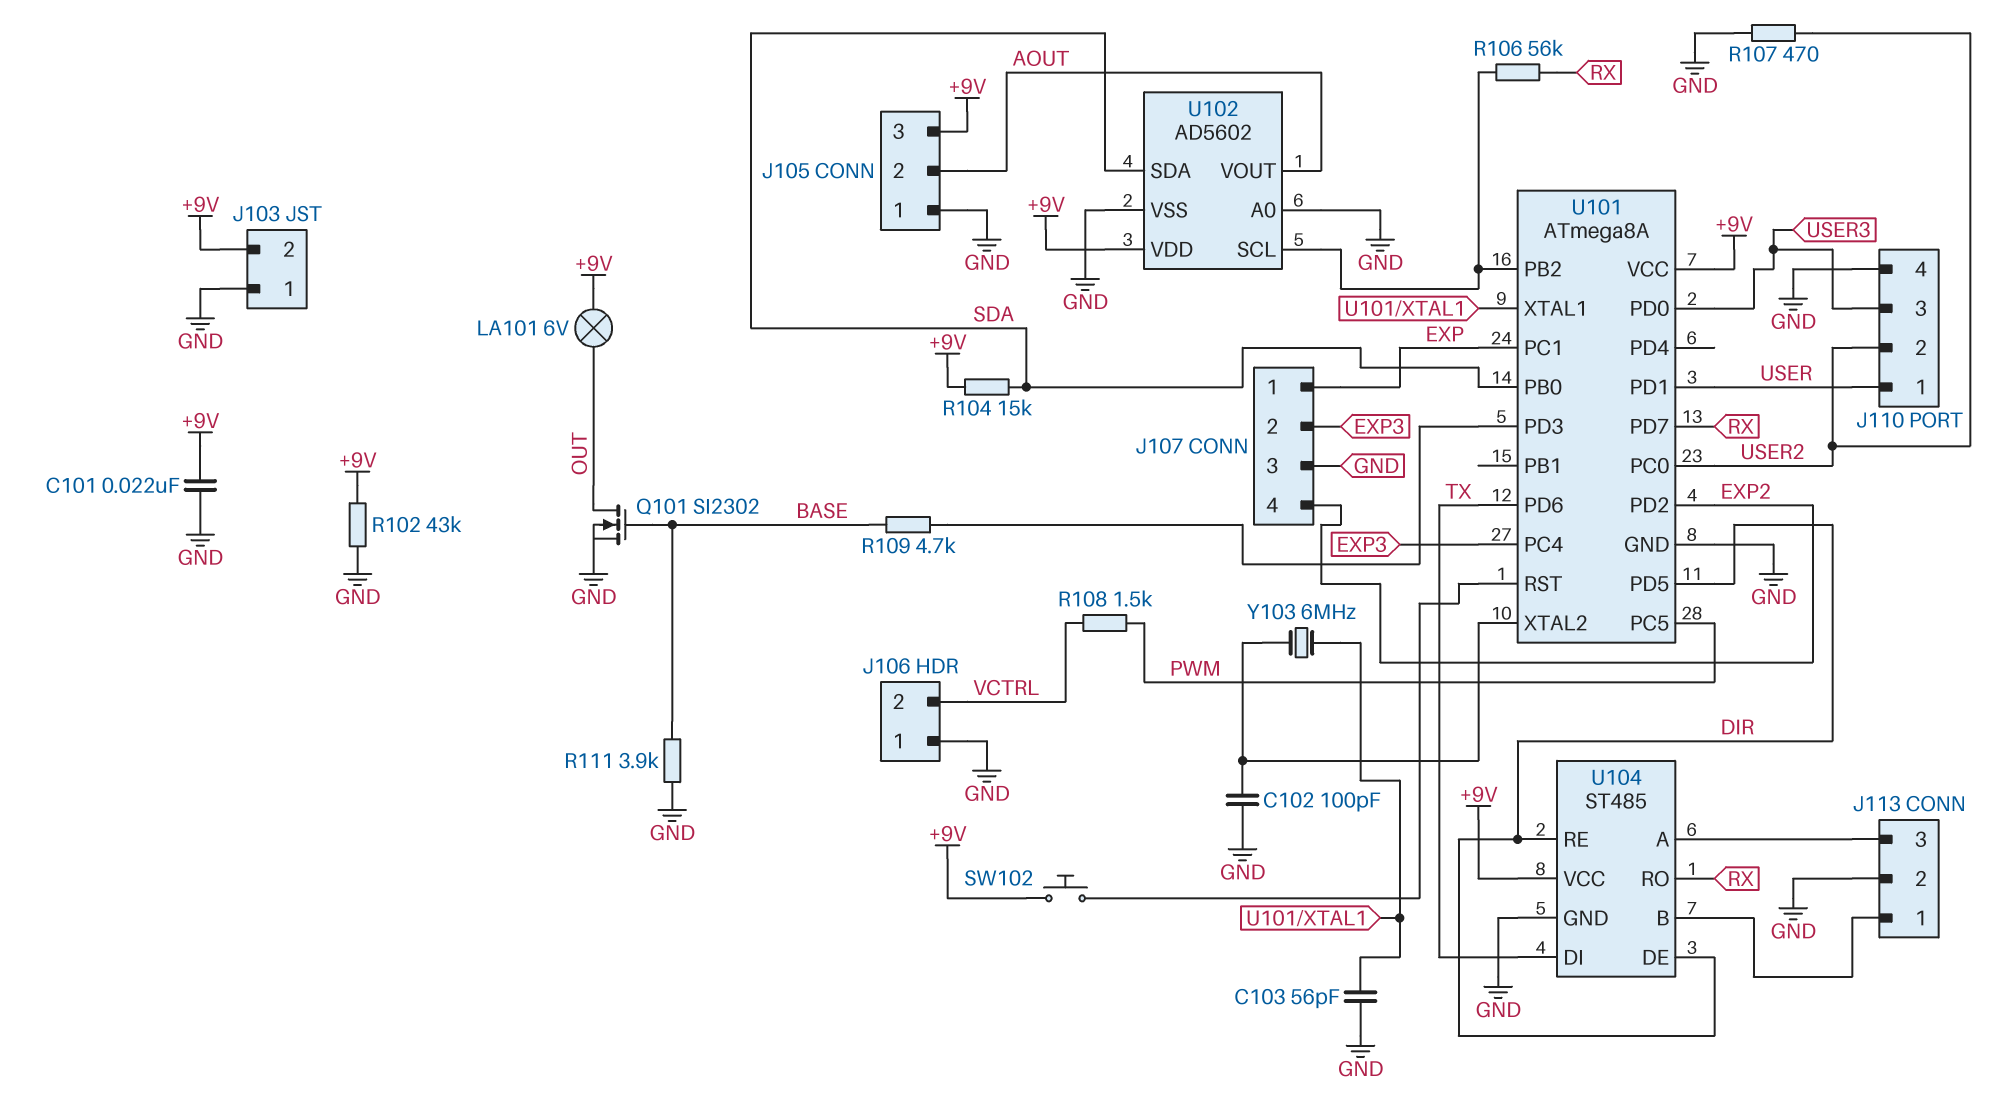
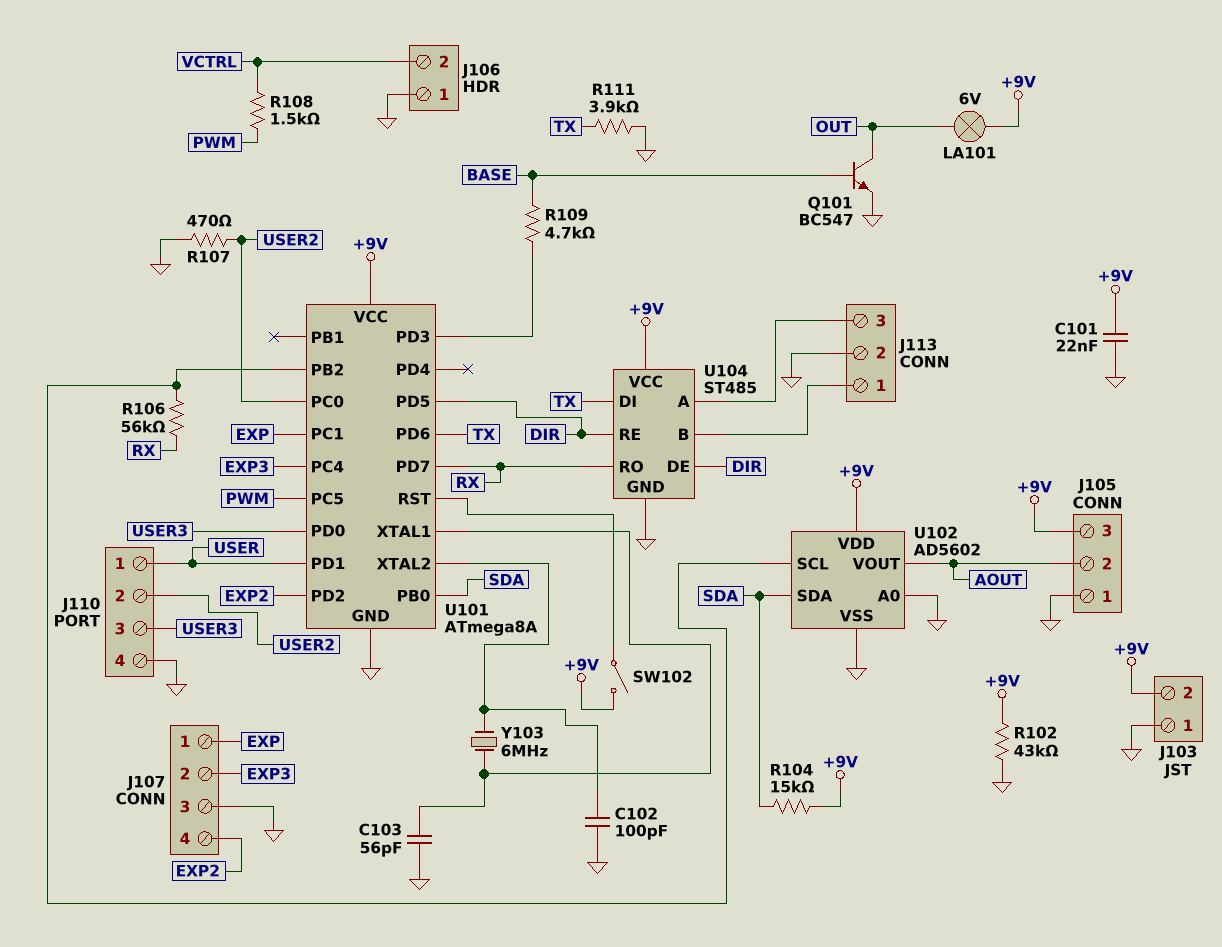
Q101: NMOS SI2302 (G BASE, D OUT, S GND) -> NPN BC547 (B BASE, C OUT, E GND)
R111: 3.9k (BASE, GND) -> 3.9k (GND, TX)
SW102: button (+9V, U101/RST) -> switch (+9V, U101/RST)

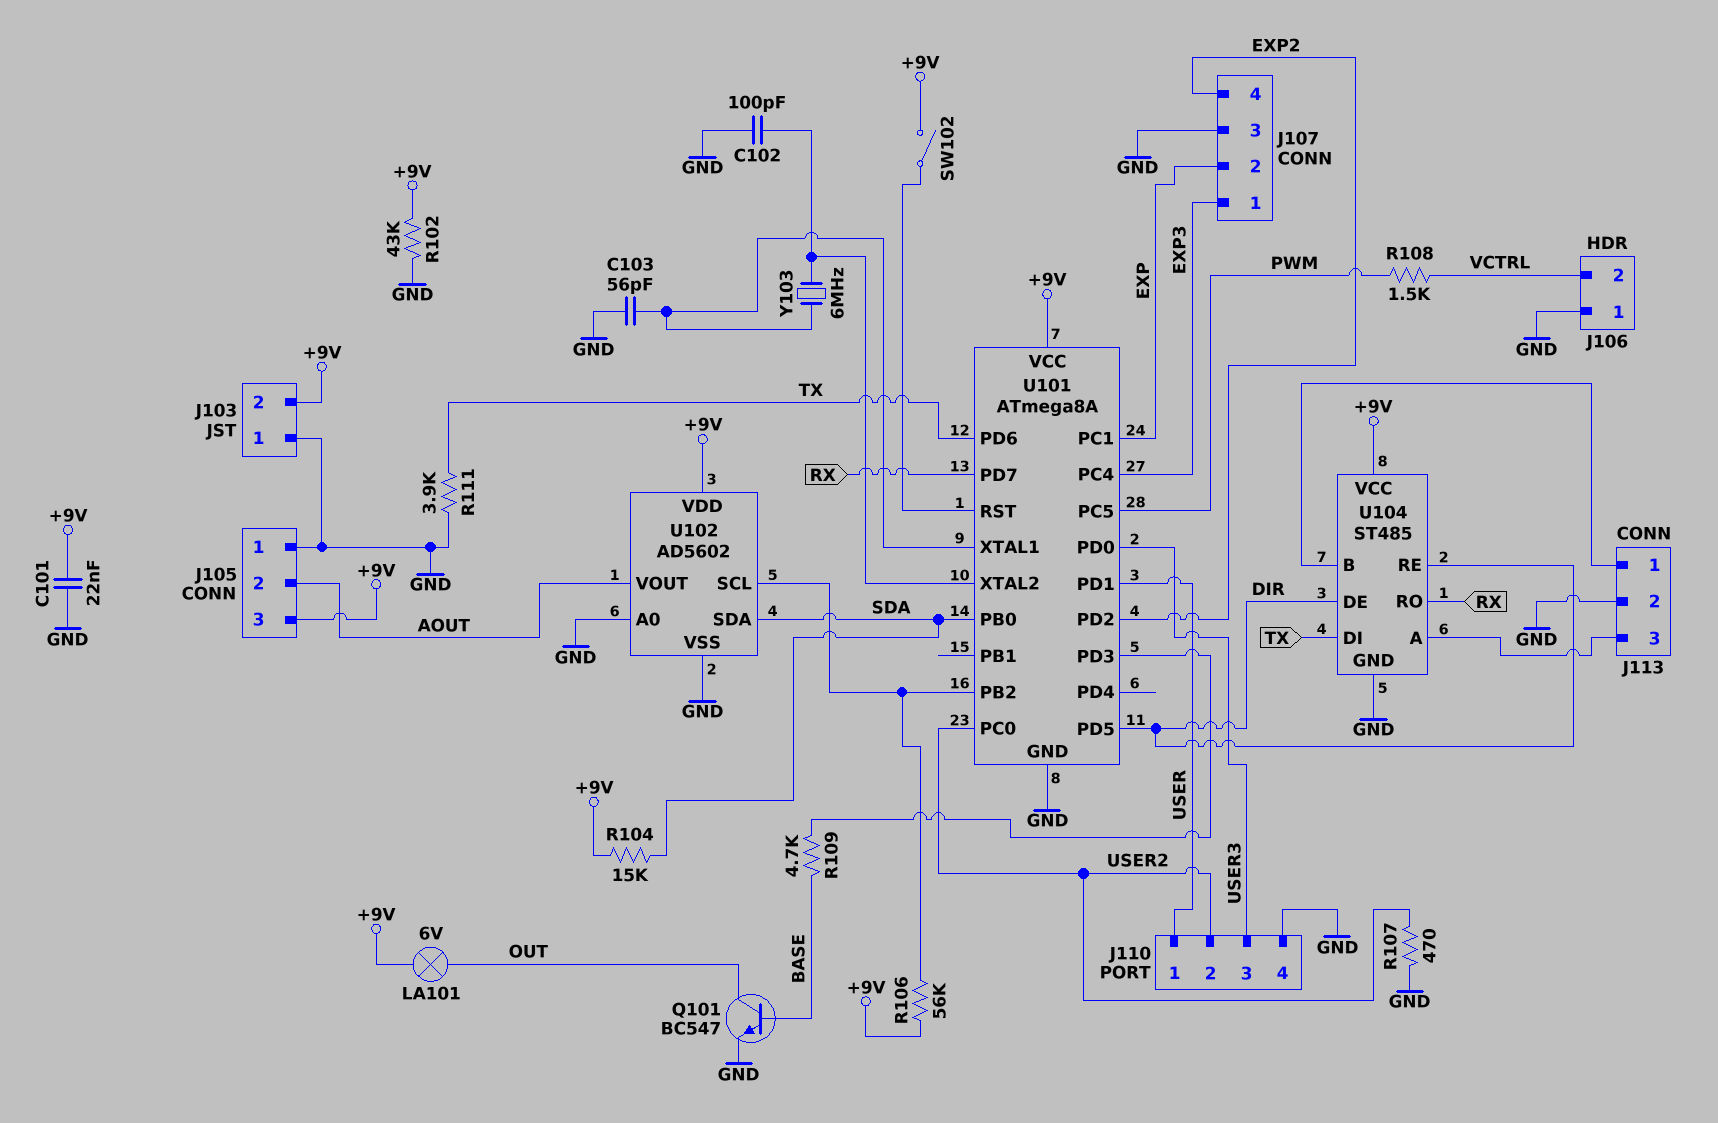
J107 pin 1: EXP -> EXP3
J107 pin 2: EXP3 -> EXP
R106: 56k (RX, U101/PB2) -> 56k (+9V, U101/PB2)

